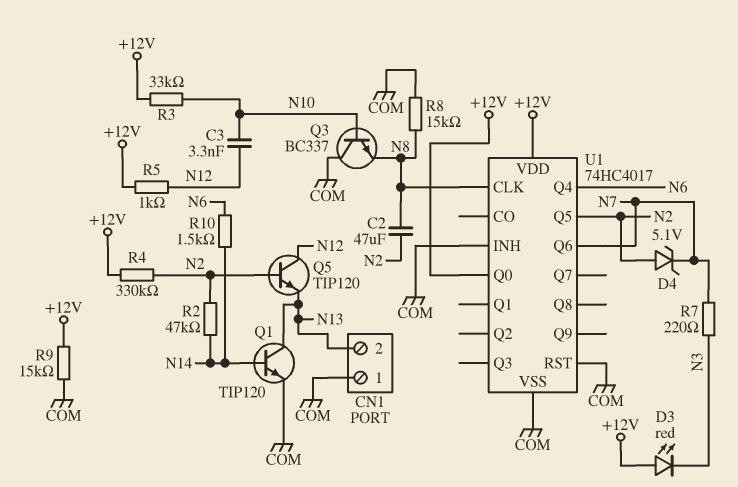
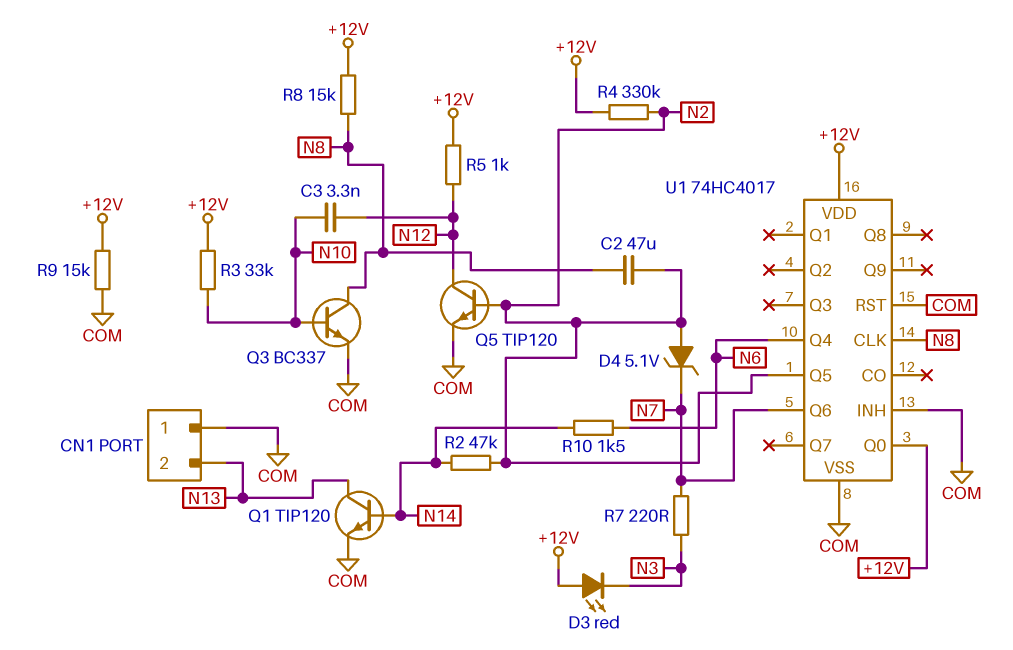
Q3: NPN BC337 (B N10, C COM, E N8) -> NPN BC337 (B N10, C N8, E COM)
Q5: NPN TIP120 (B N2, C N12, E N13) -> NPN TIP120 (B N2, C N12, E COM)
R8: 15k (COM, N8) -> 15k (+12V, N8)

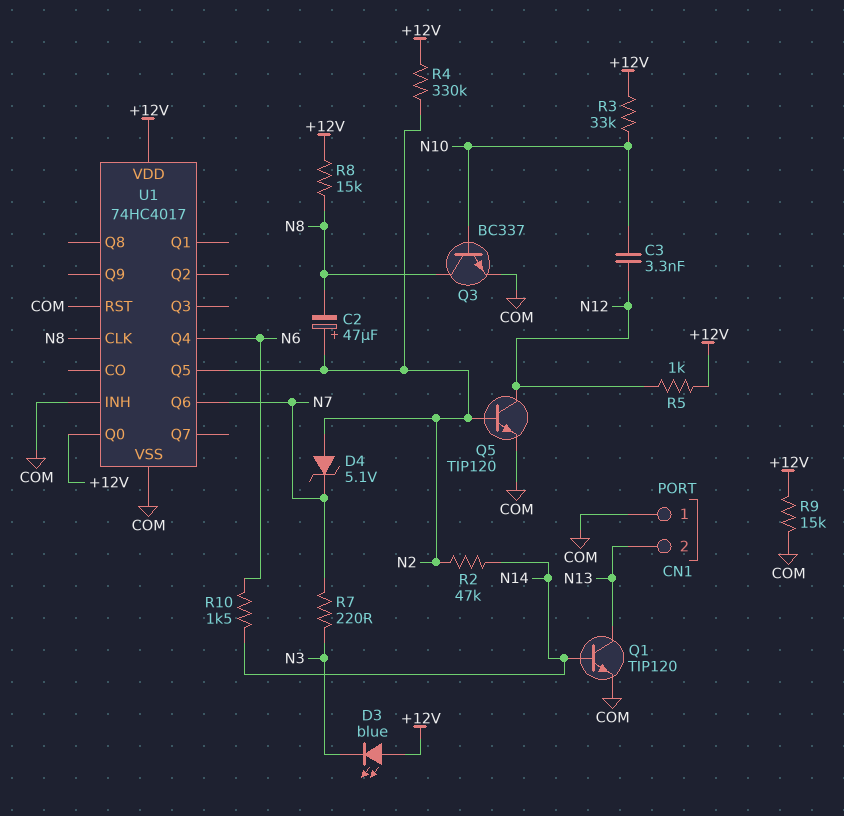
C2: 47uF (N2, N8) -> 47uF (plus N2, minus N8)
D3: LED red (A +12V, K N3) -> LED blue (A +12V, K N3)

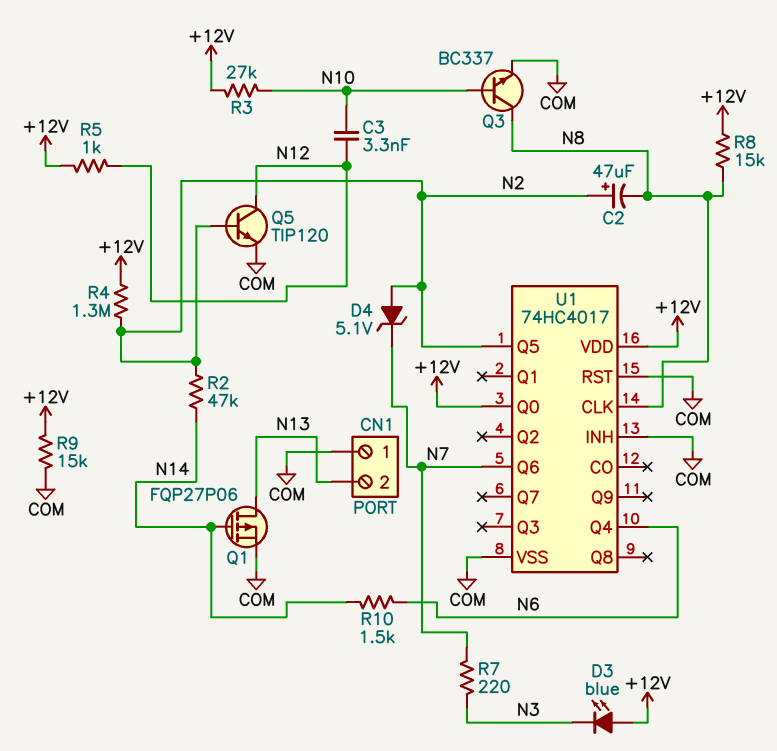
Q1: NPN TIP120 (B N14, C N13, E COM) -> PMOS FQP27P06 (G N14, D N13, S COM)
R3: 33k (+12V, N10) -> 27k (+12V, N10)
R4: 330k (+12V, N2) -> 1.3M (+12V, N2)

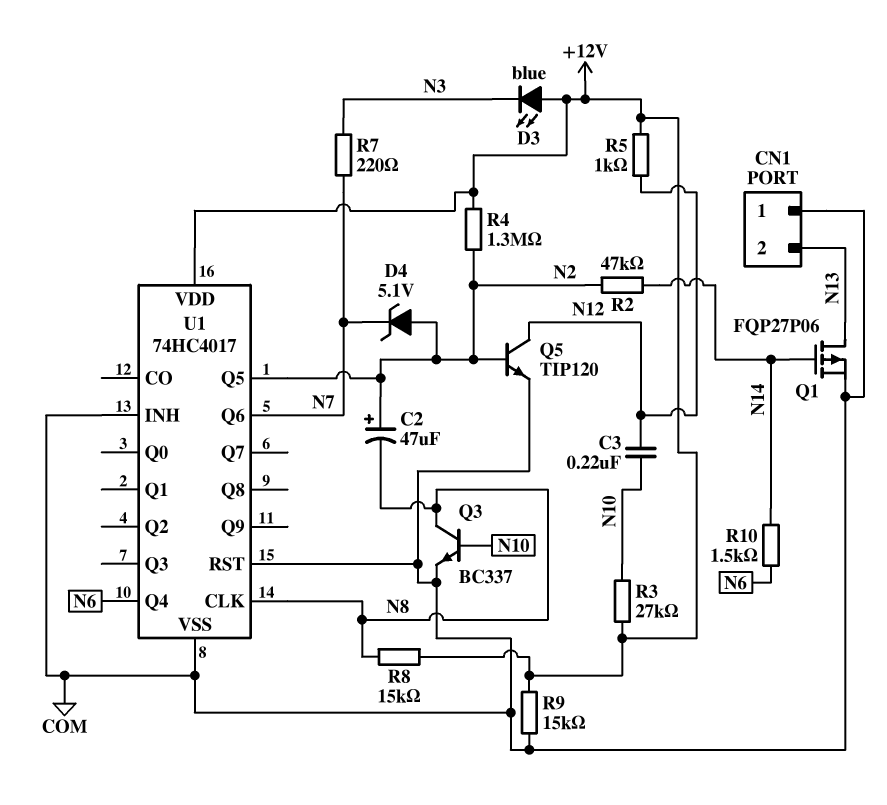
C3: 3.3nF (N10, N12) -> 220nF (N10, N12)
U1 pin Q0: +12V -> none

